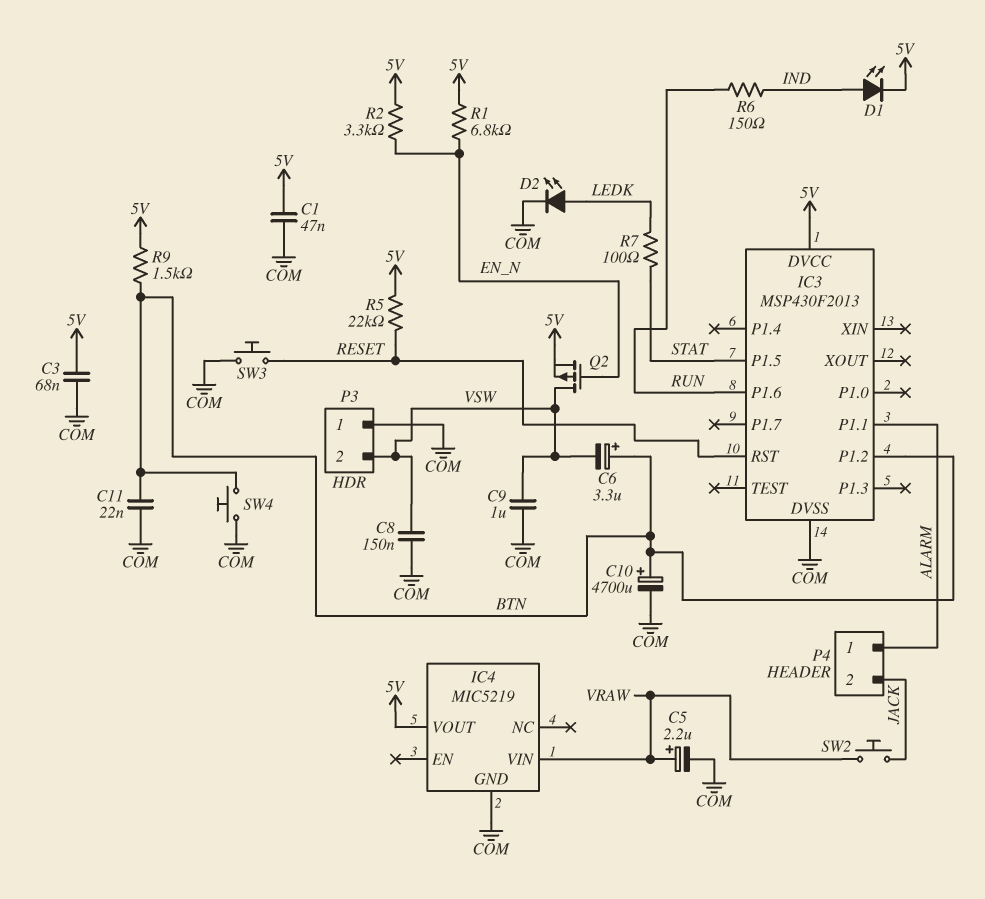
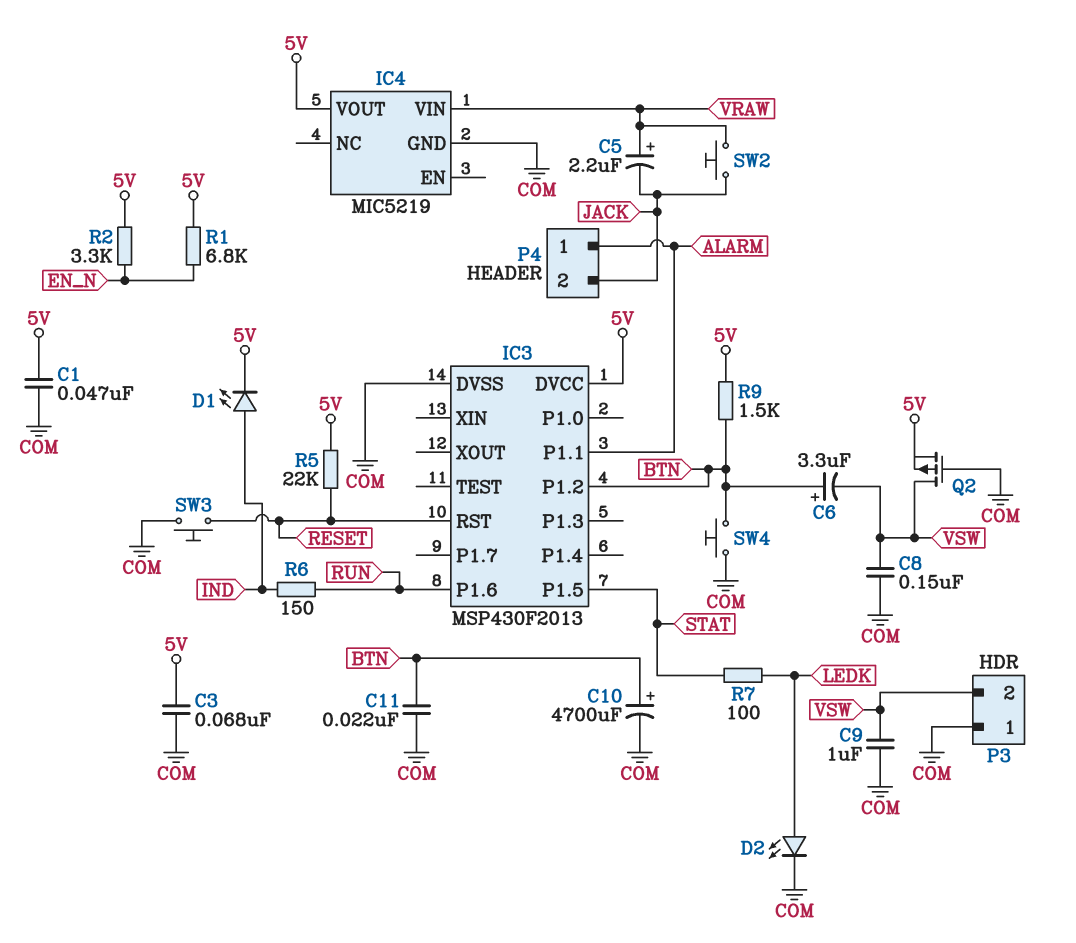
C5: 2.2uF (plus VRAW, minus COM) -> 2.2uF (plus VRAW, minus JACK)
Q2: PMOS (G EN_N, D VSW, S 5V) -> PMOS (G COM, D VSW, S 5V)

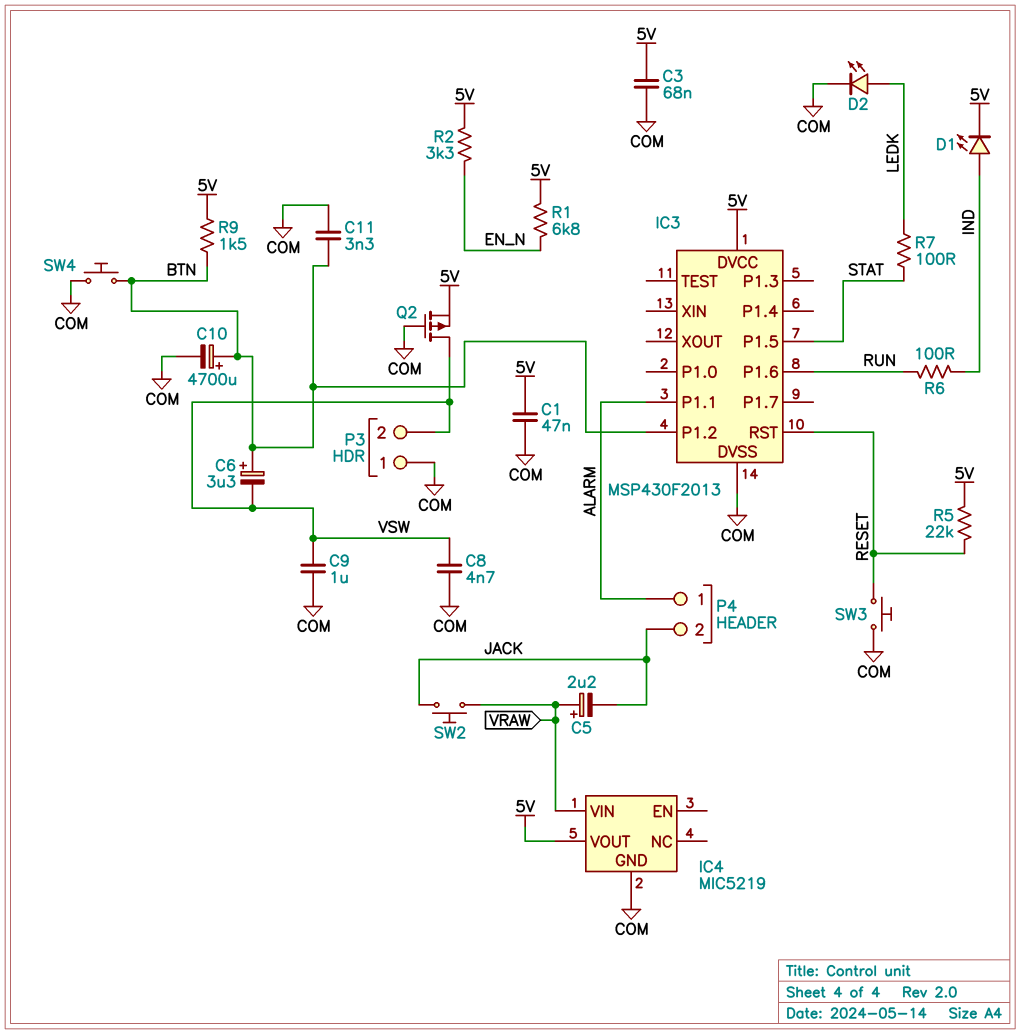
C8: 150nF (COM, VSW) -> 4.7nF (COM, VSW)
C11: 22nF (BTN, COM) -> 3.3nF (BTN, COM)
R6: 150 (IND, RUN) -> 100 (IND, RUN)

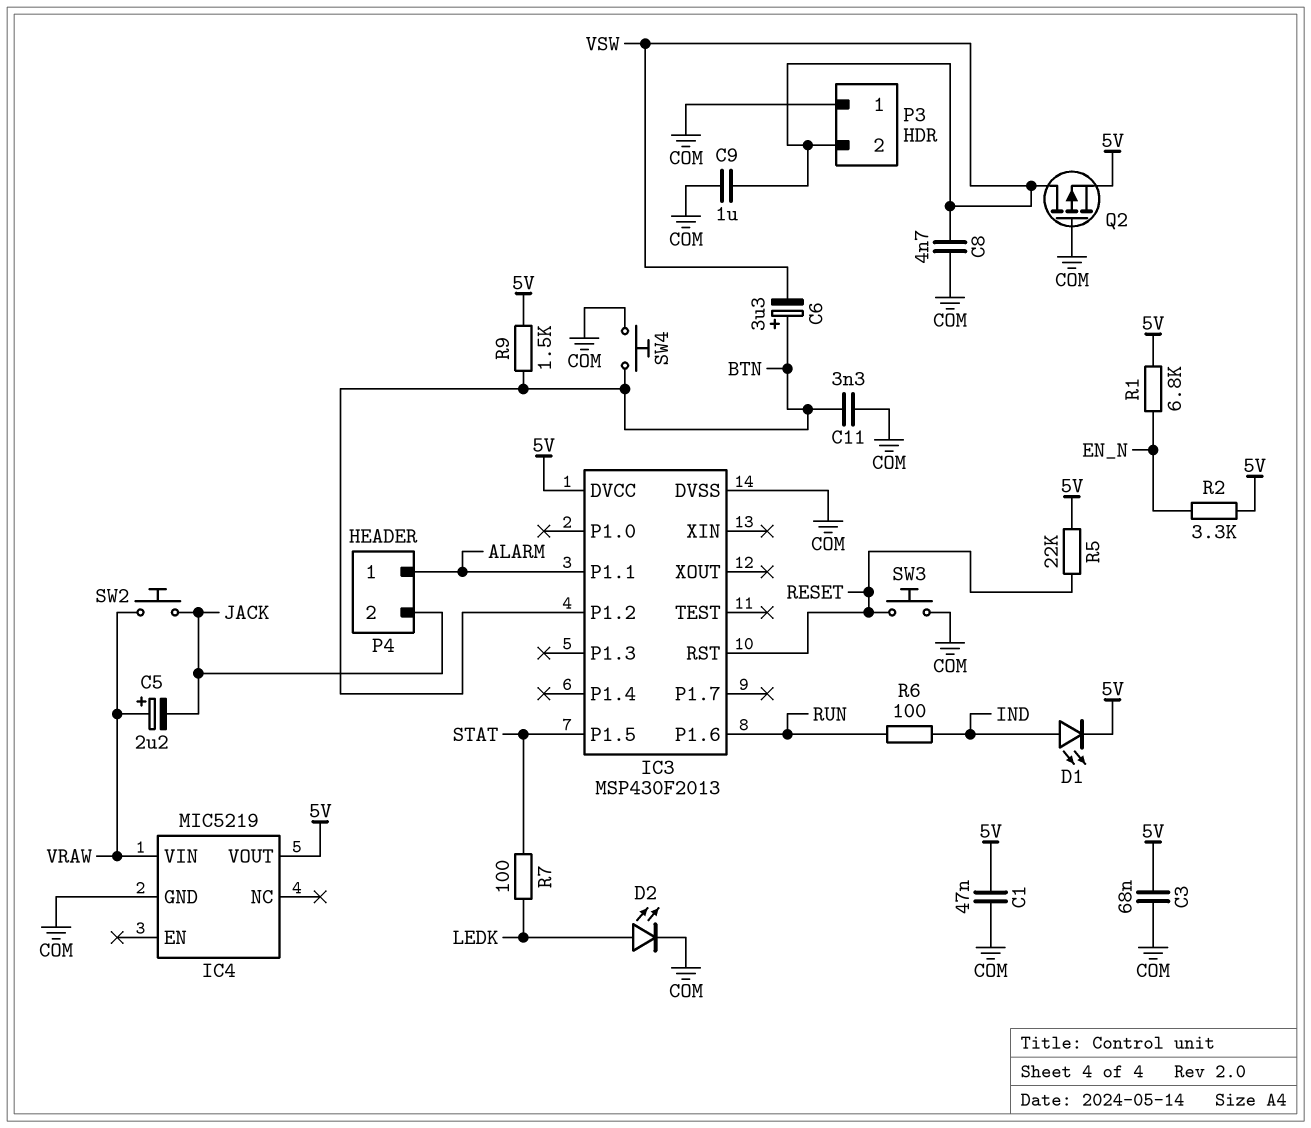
C10: 4700uF (plus BTN, minus COM) -> none

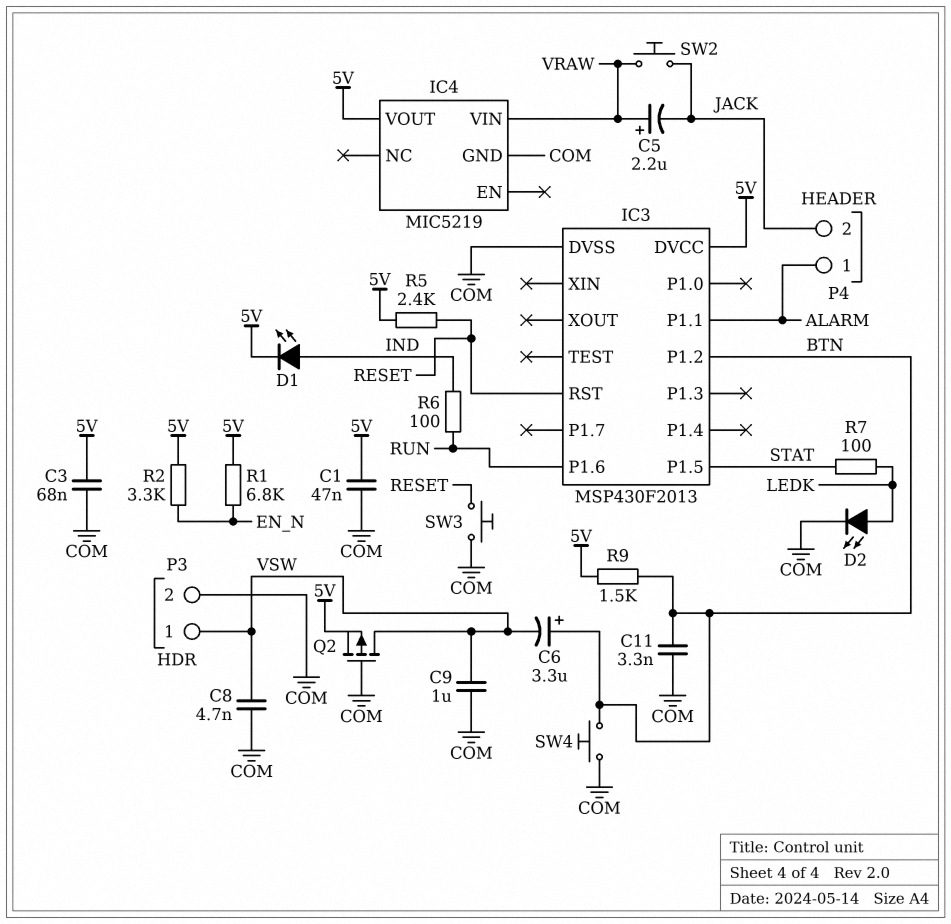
P3 pin 1: COM -> VSW
P3 pin 2: VSW -> COM
R5: 22k (5V, RESET) -> 2.4k (5V, RESET)

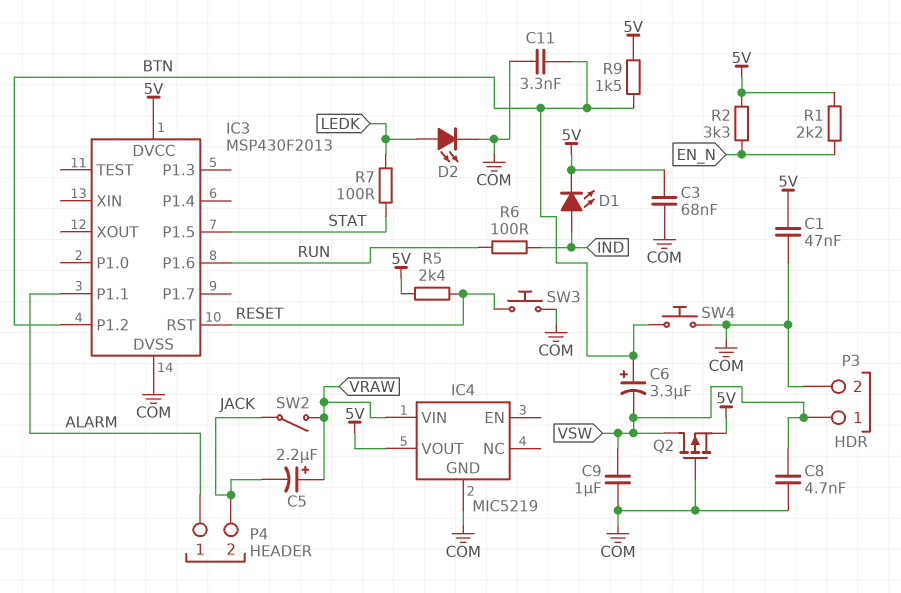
R1: 6.8k (5V, EN_N) -> 2.2k (5V, EN_N)
SW2: button (JACK, VRAW) -> switch (JACK, VRAW)

